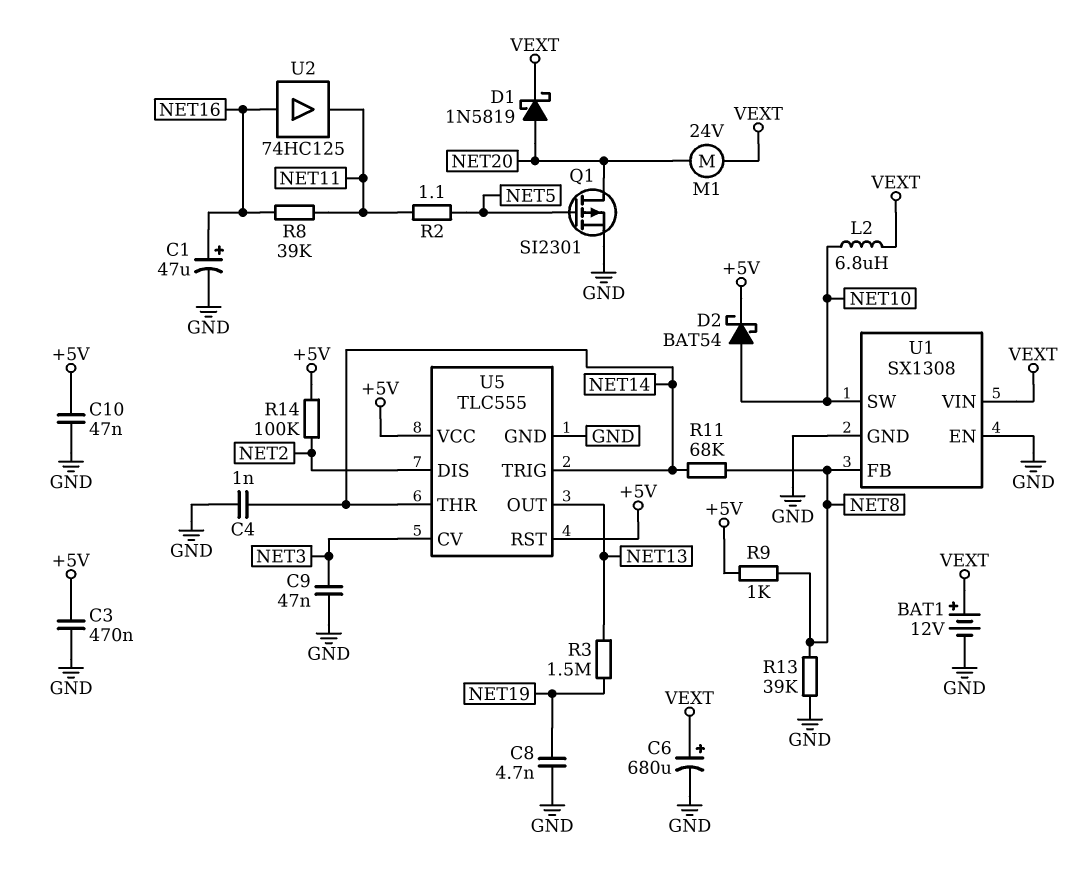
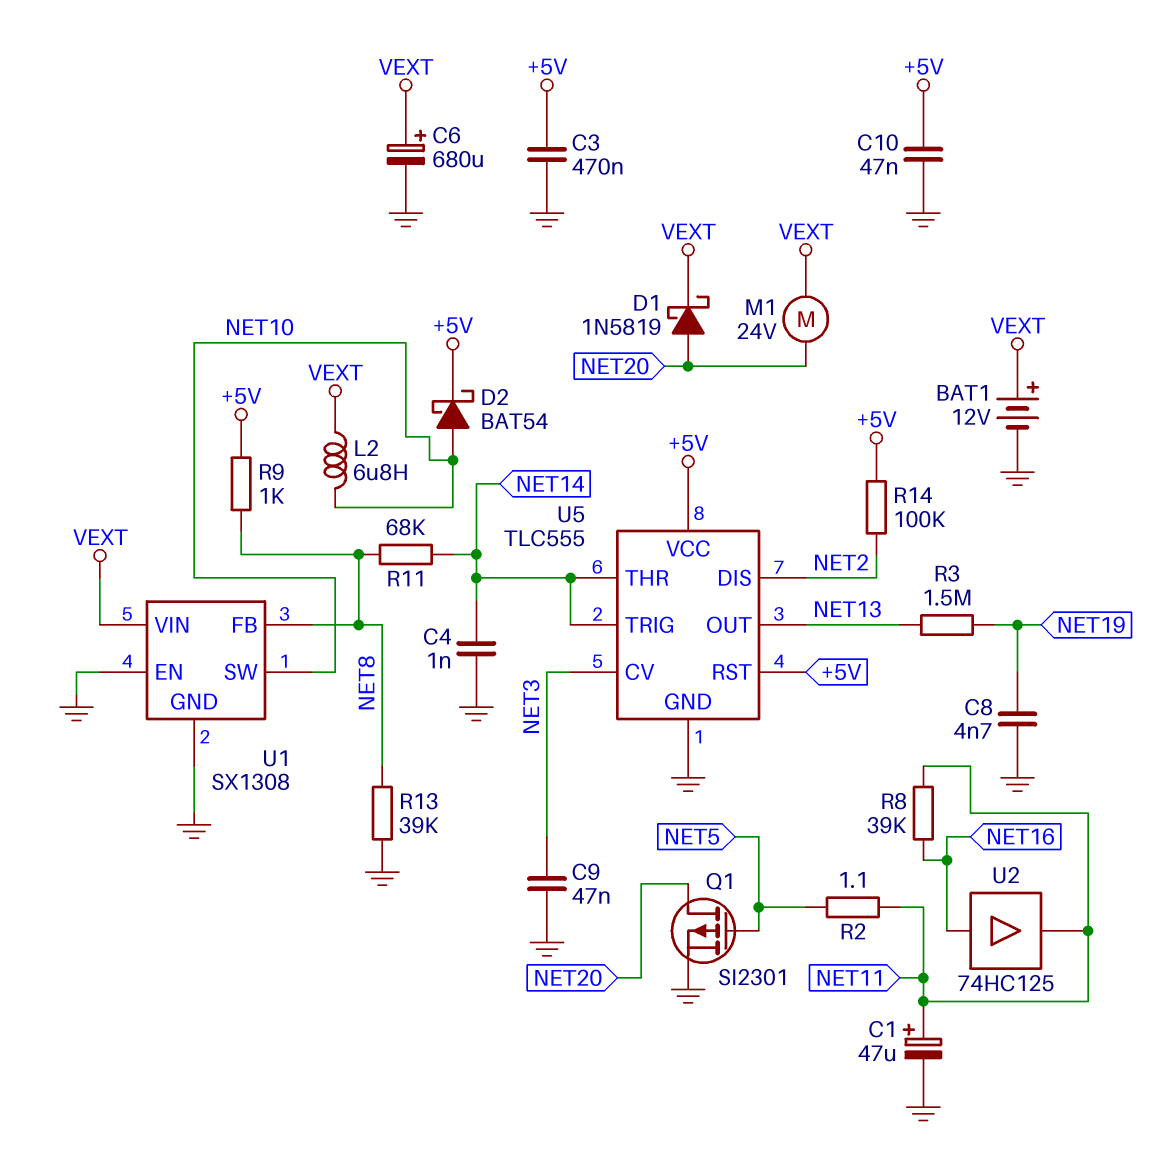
C1: 47uF (plus NET16, minus GND) -> 47uF (plus NET11, minus GND)

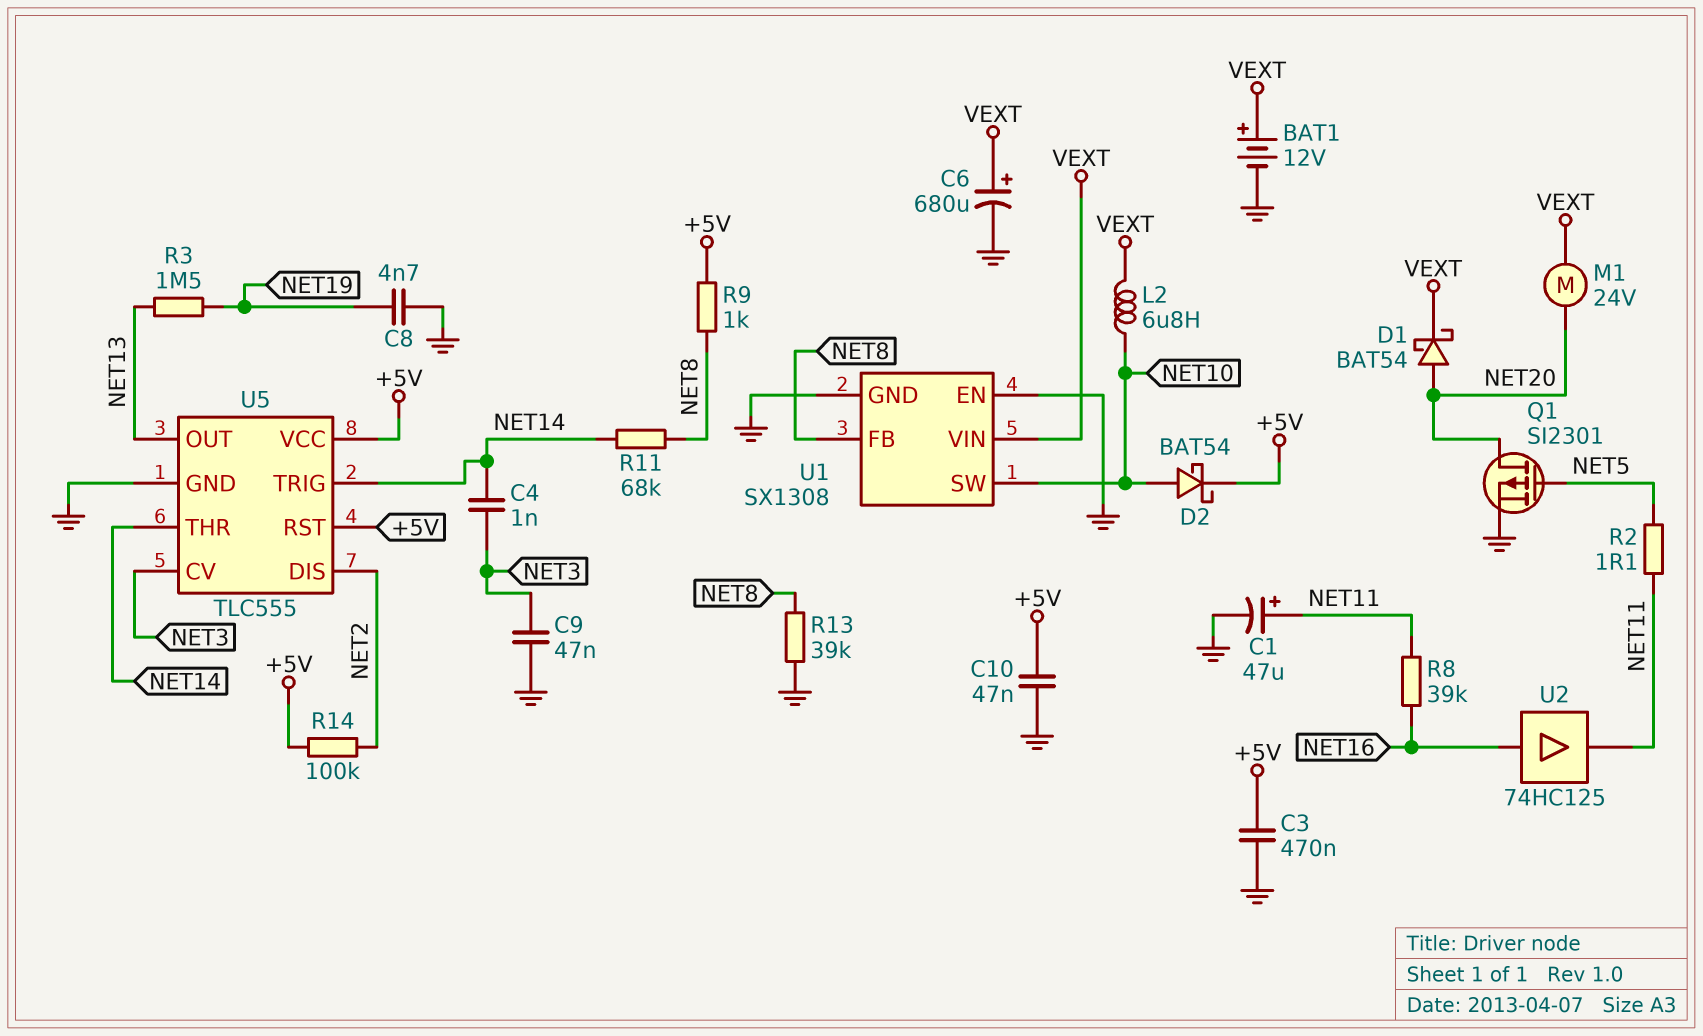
C4: 1nF (GND, NET14) -> 1nF (NET3, NET14)
D1: schottky 1N5819 (A NET20, K VEXT) -> schottky BAT54 (A NET20, K VEXT)

